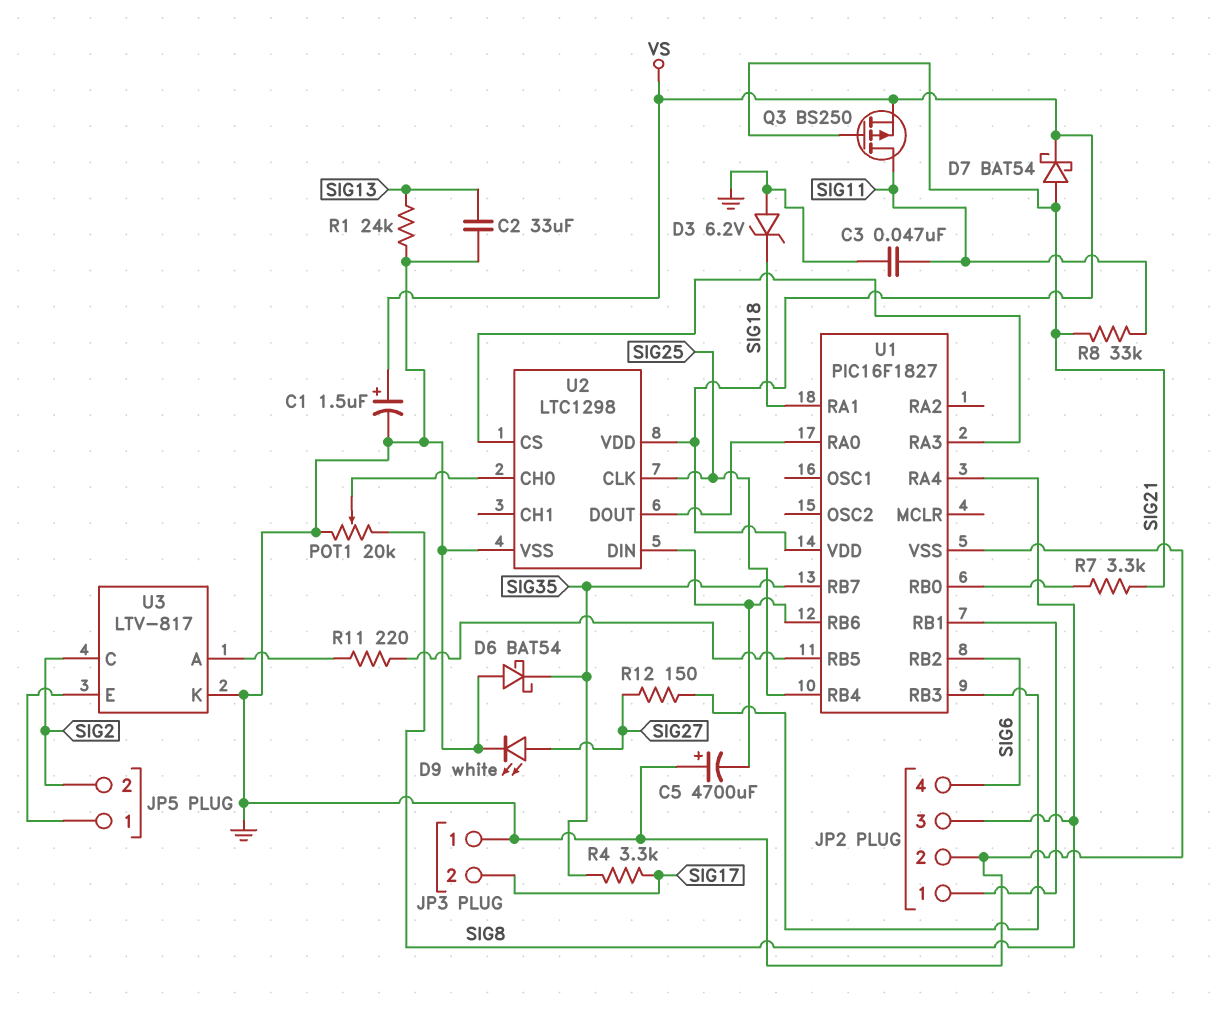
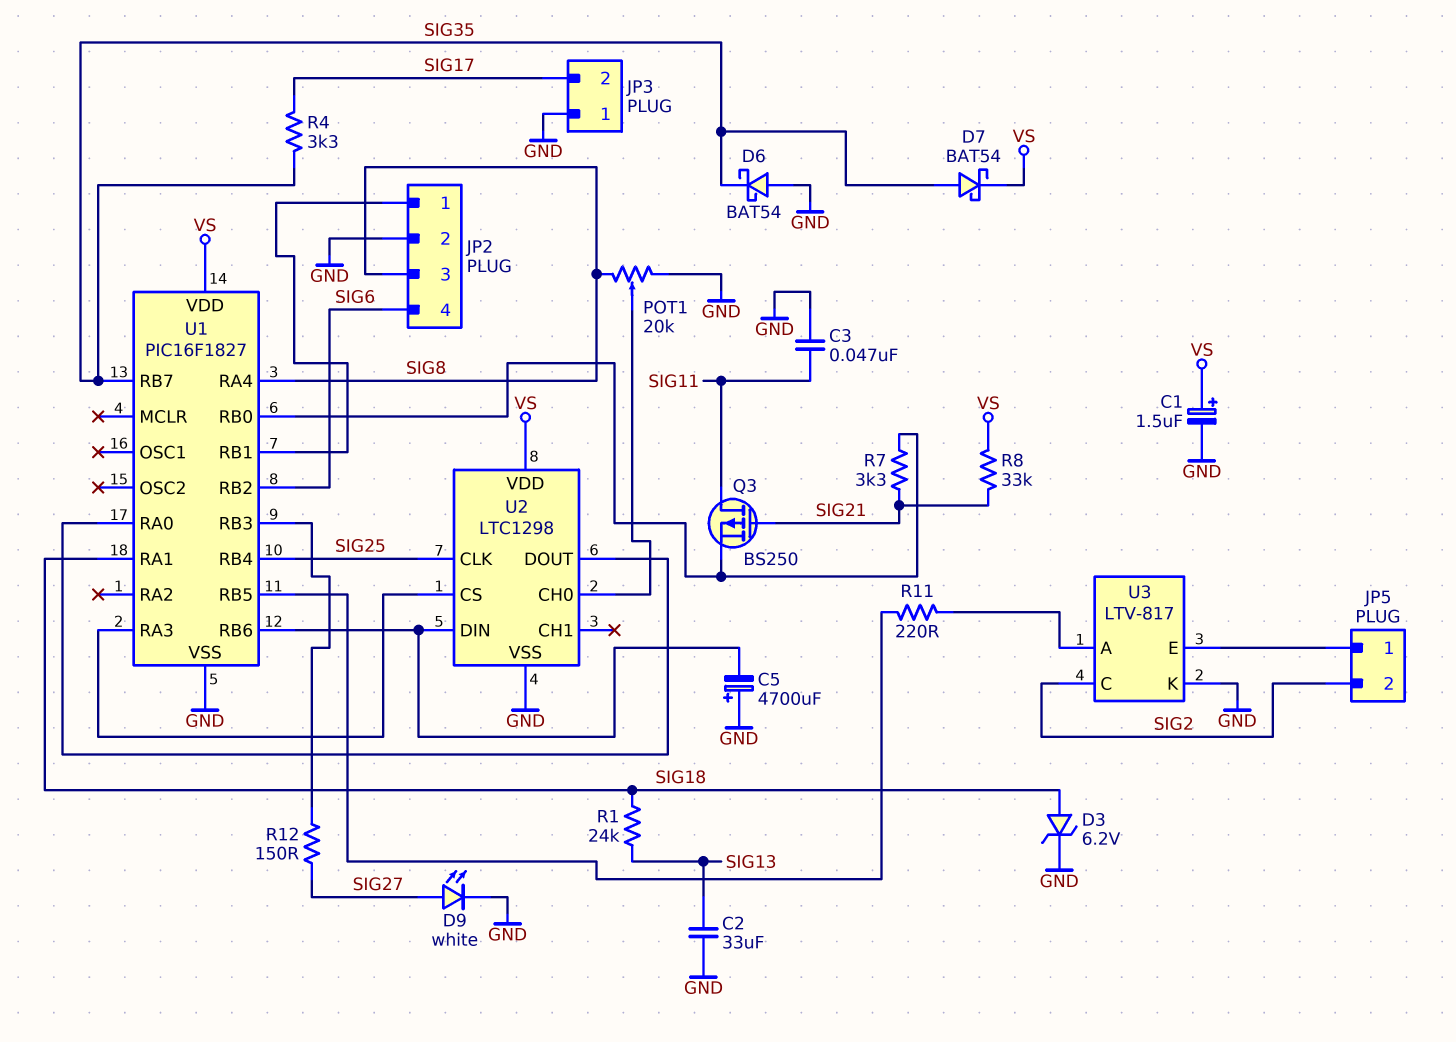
D3: zener 6.2V (A GND, K SIG18) -> zener 6.2V (A SIG18, K GND)
D7: schottky BAT54 (A SIG21, K VS) -> schottky BAT54 (A SIG35, K VS)
Q3: PMOS BS250 (G SIG21, D SIG11, S VS) -> PMOS BS250 (G SIG21, D SIG11, S U1/RB0)
R1: 24k (GND, SIG13) -> 24k (SIG13, SIG18)
R8: 33k (SIG11, SIG21) -> 33k (SIG21, VS)

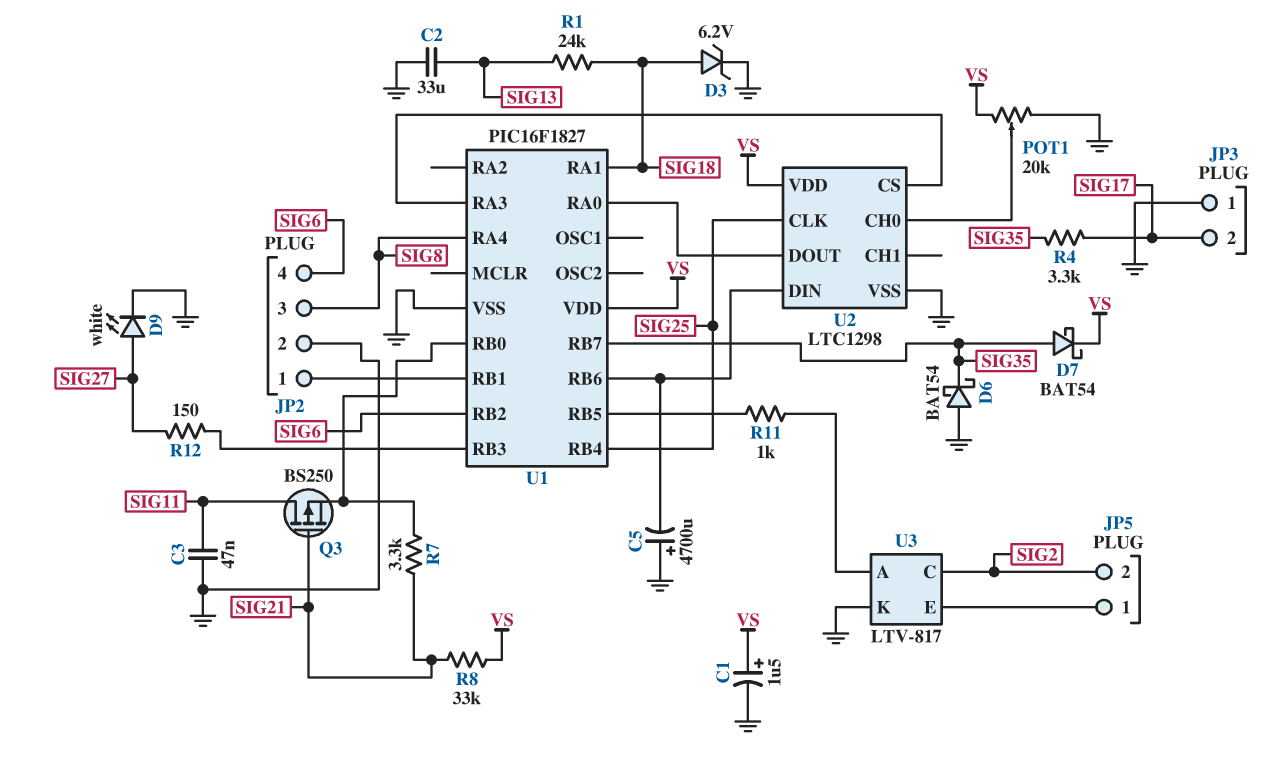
POT1: 20k (GND, SIG8, wiper U2/CH0) -> 20k (GND, VS, wiper U2/CH0)
R11: 220 (U1/RB5, U3/A) -> 1k (U1/RB5, U3/A)

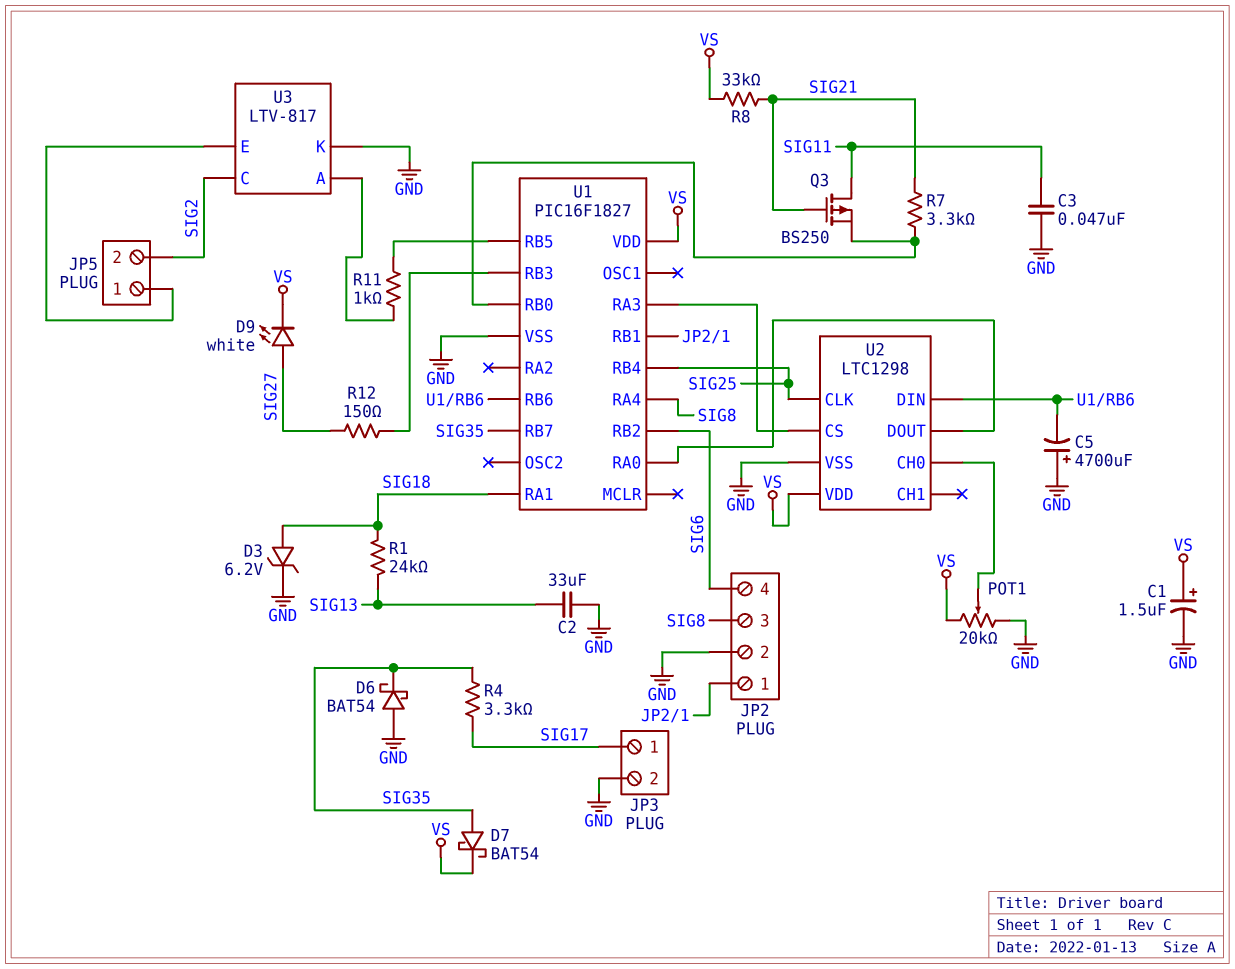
D9: LED white (A SIG27, K GND) -> LED white (A SIG27, K VS)
JP3 pin 1: GND -> SIG17
JP3 pin 2: SIG17 -> GND

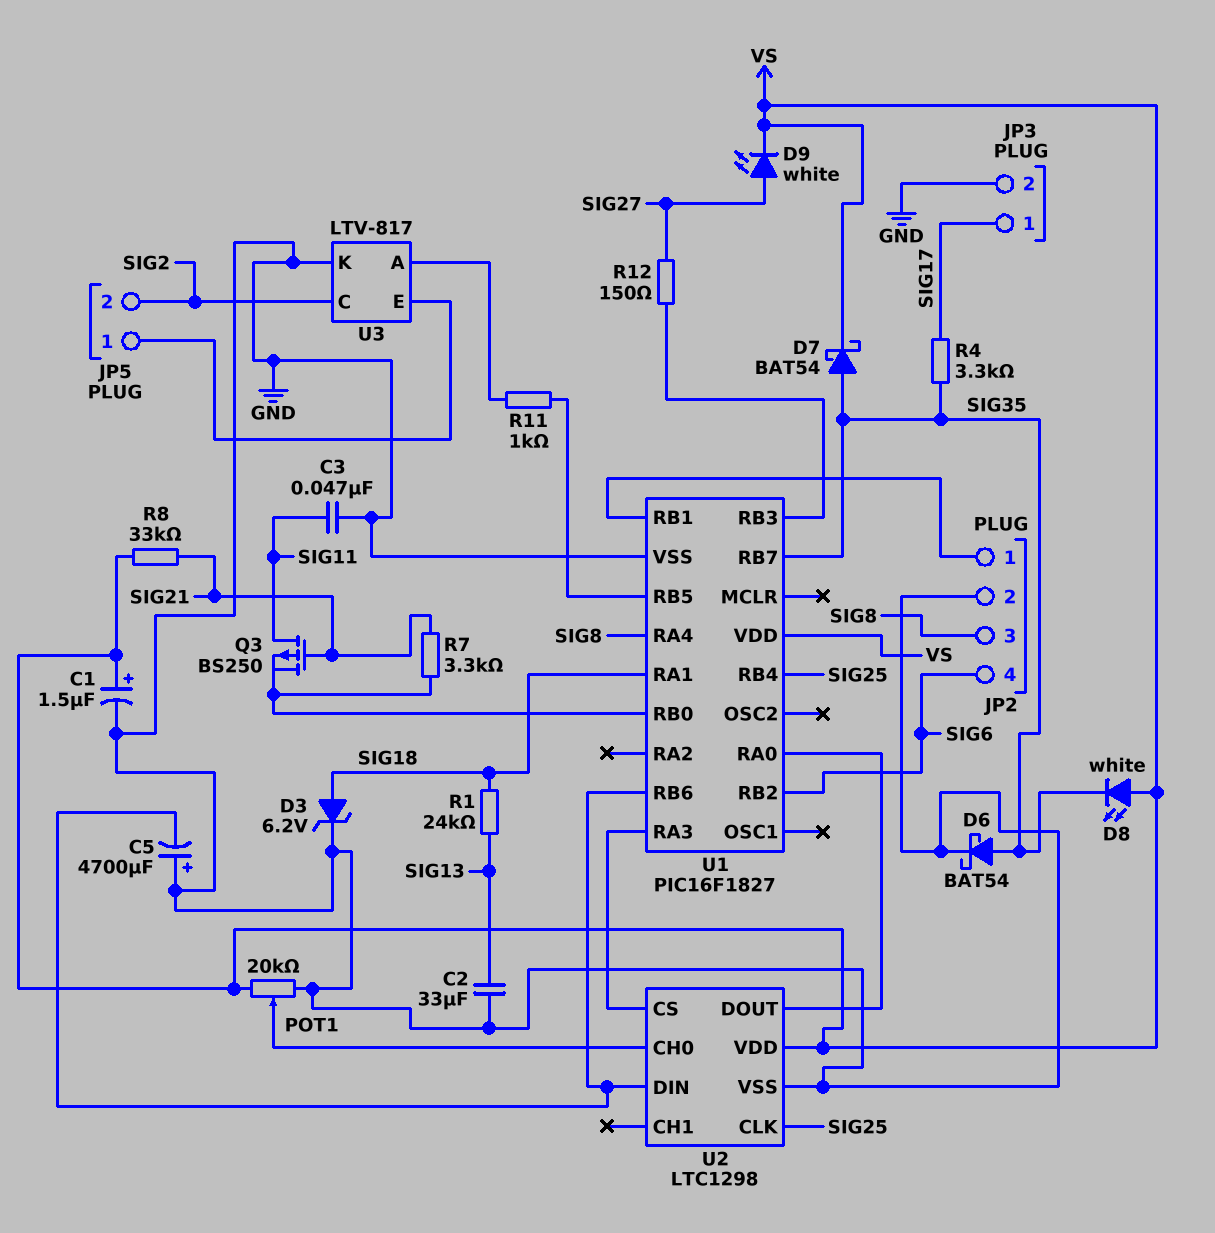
D6: schottky BAT54 (A GND, K SIG35) -> schottky BAT54 (A SIG35, K GND)
D8: none -> LED white (A VS, K SIG35)

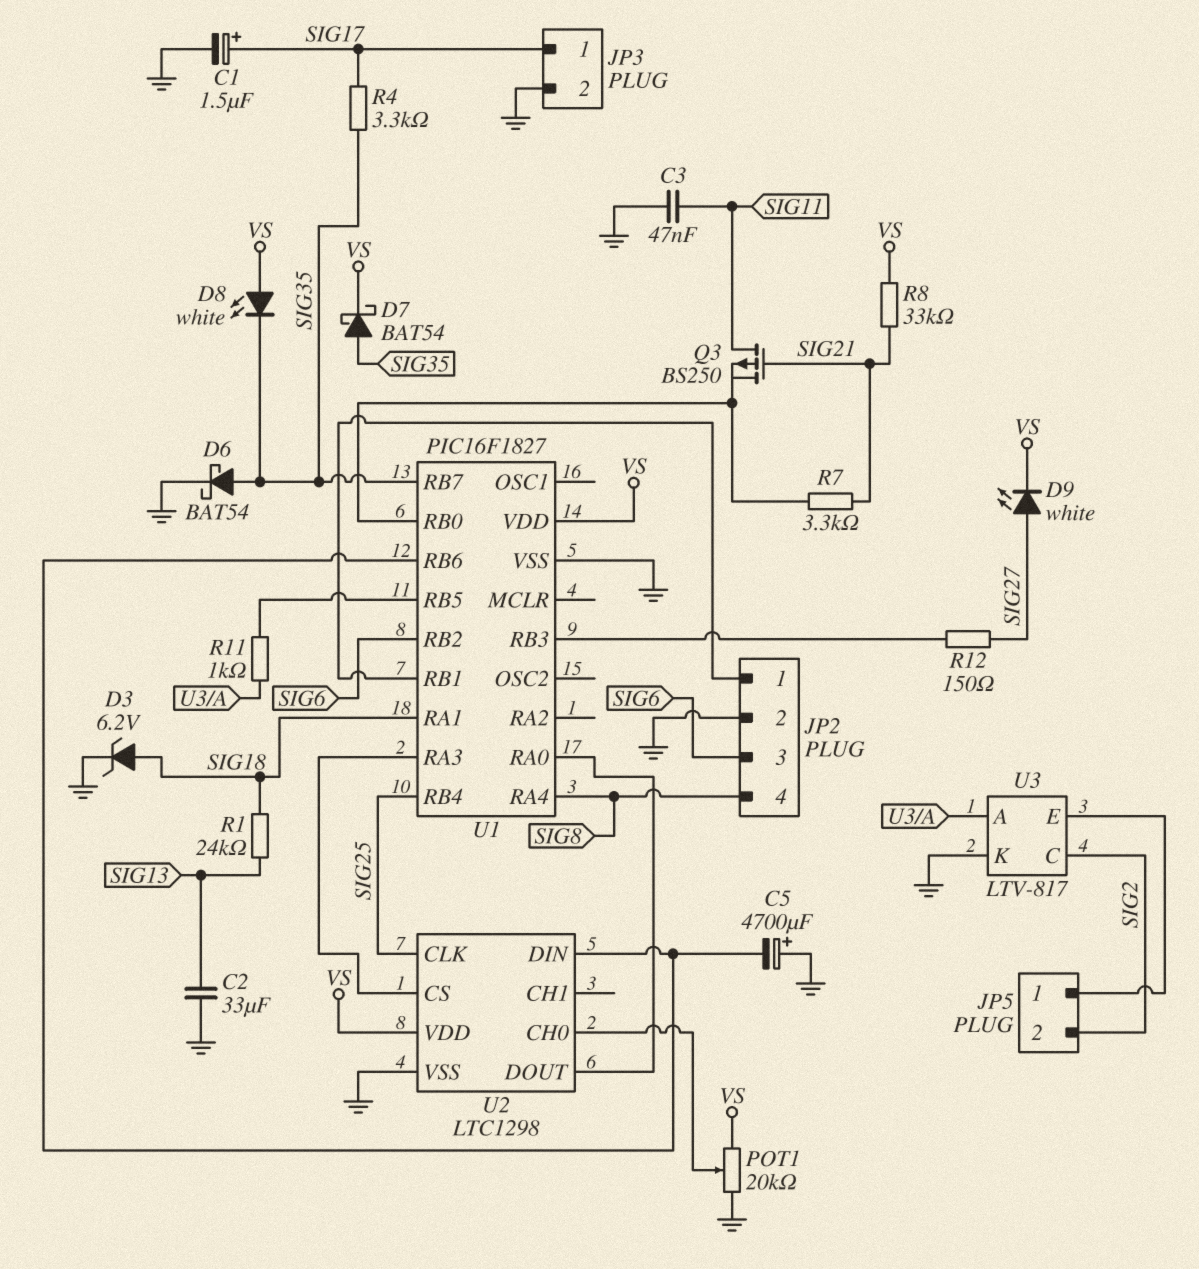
C1: 1.5uF (plus VS, minus GND) -> 1.5uF (plus SIG17, minus GND)
JP2 pin 3: SIG8 -> SIG6
JP2 pin 4: SIG6 -> SIG8

